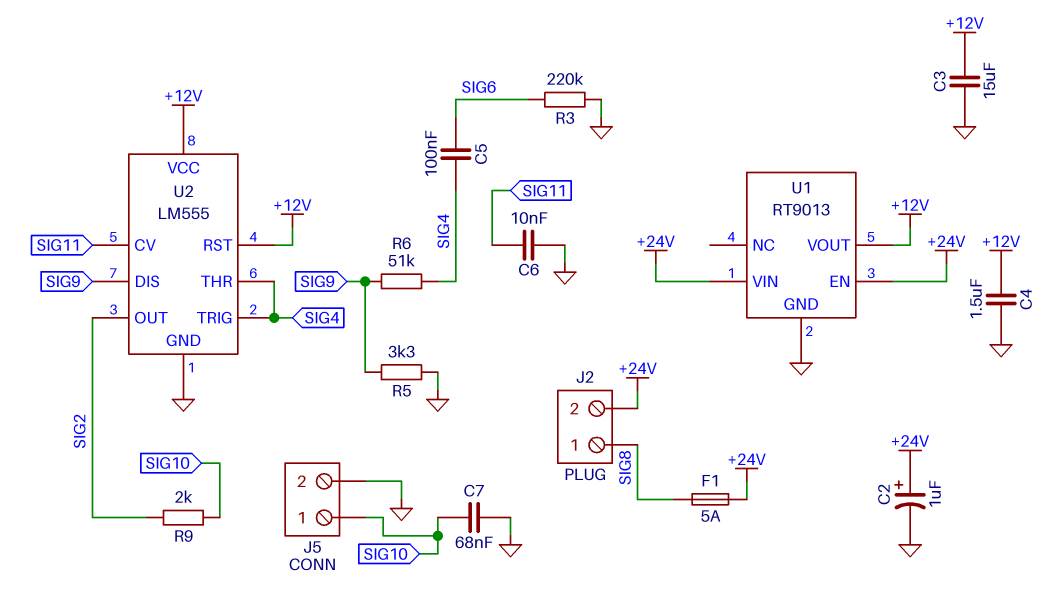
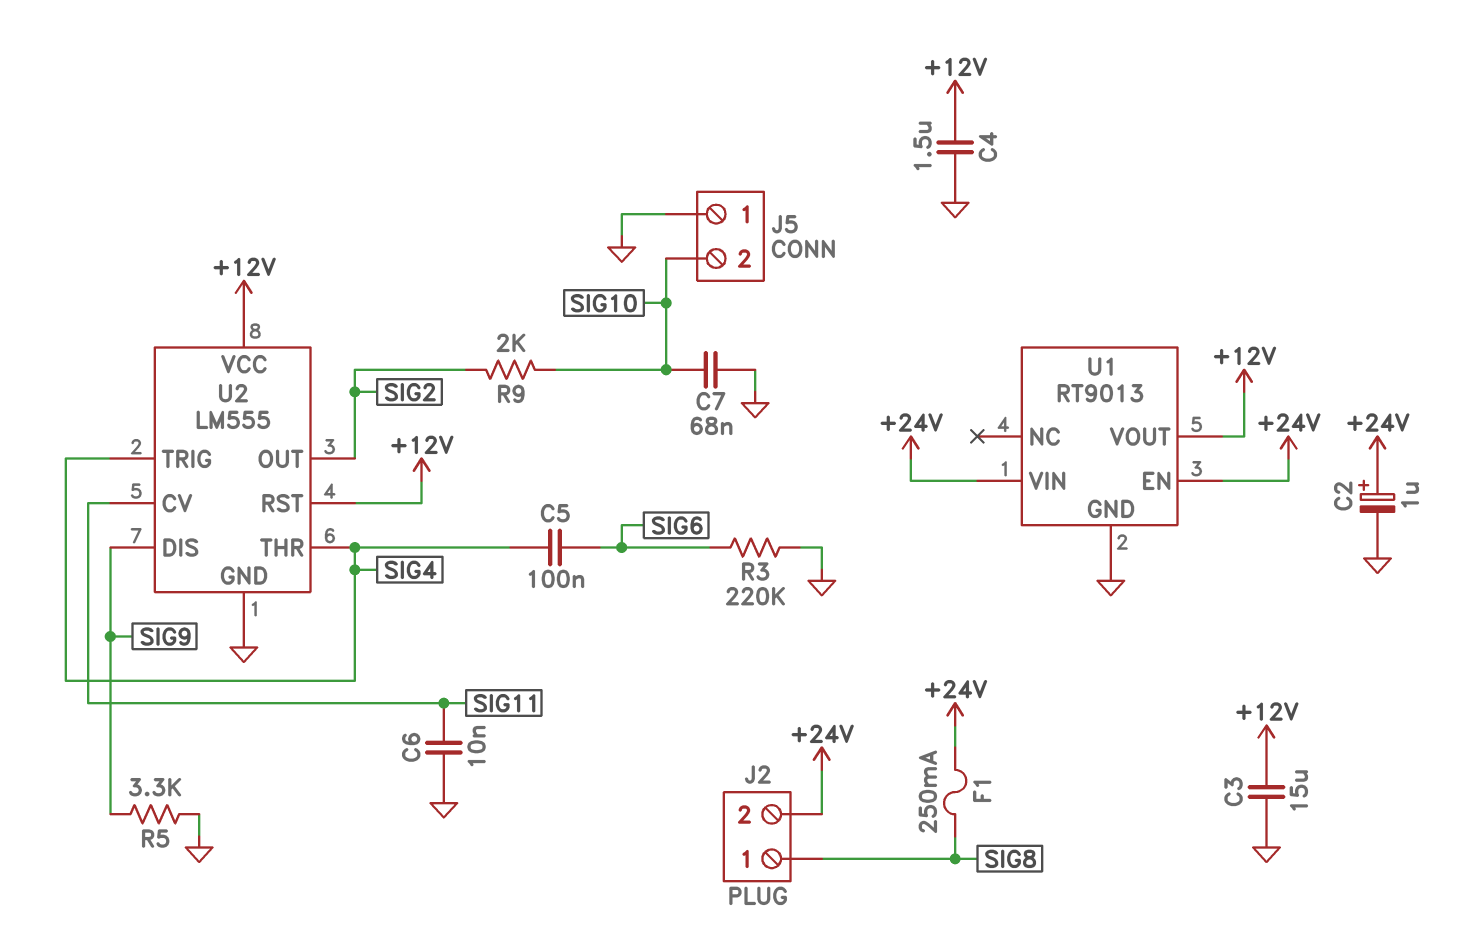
F1: 5A (+24V, SIG8) -> 250mA (+24V, SIG8)
J5 pin 1: SIG10 -> GND
J5 pin 2: GND -> SIG10
R6: 51k (SIG4, SIG9) -> none

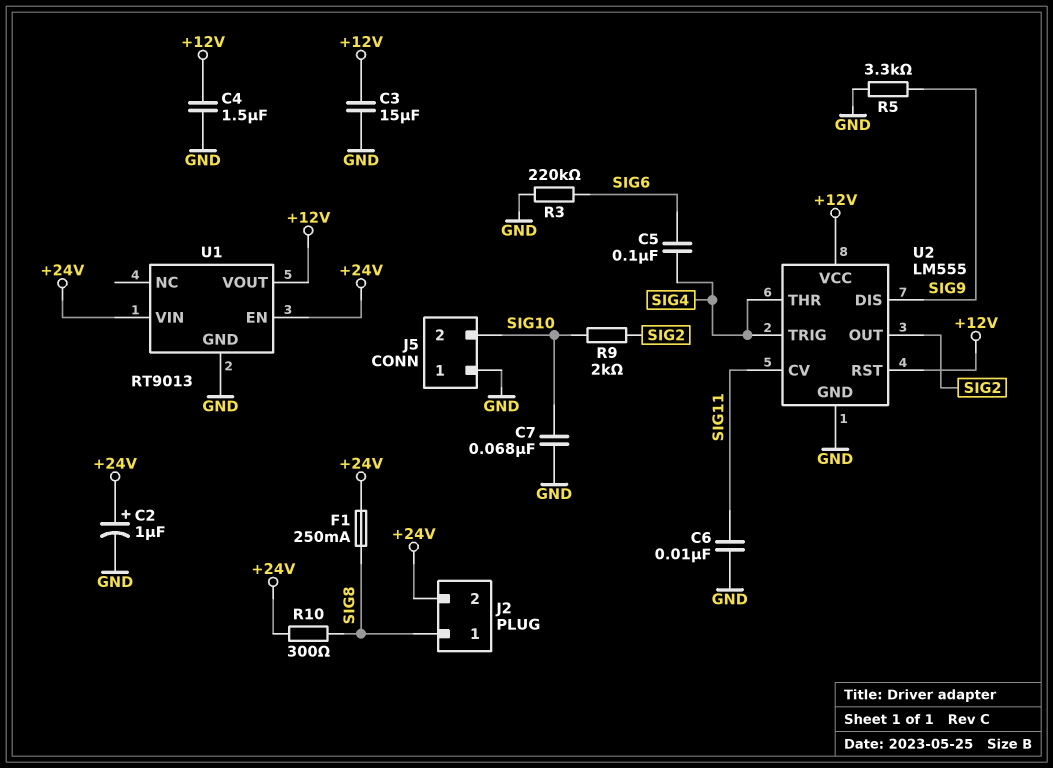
R10: none -> 300 (+24V, SIG8)

